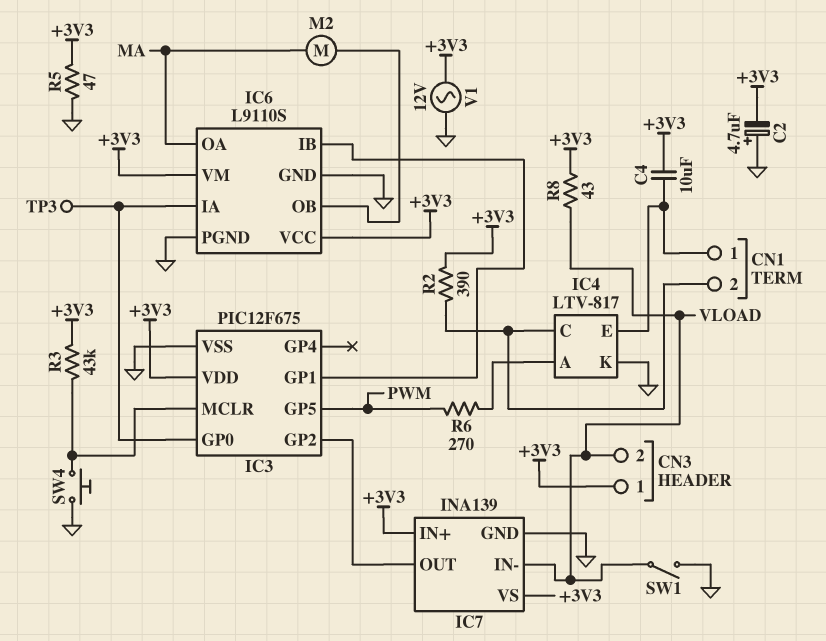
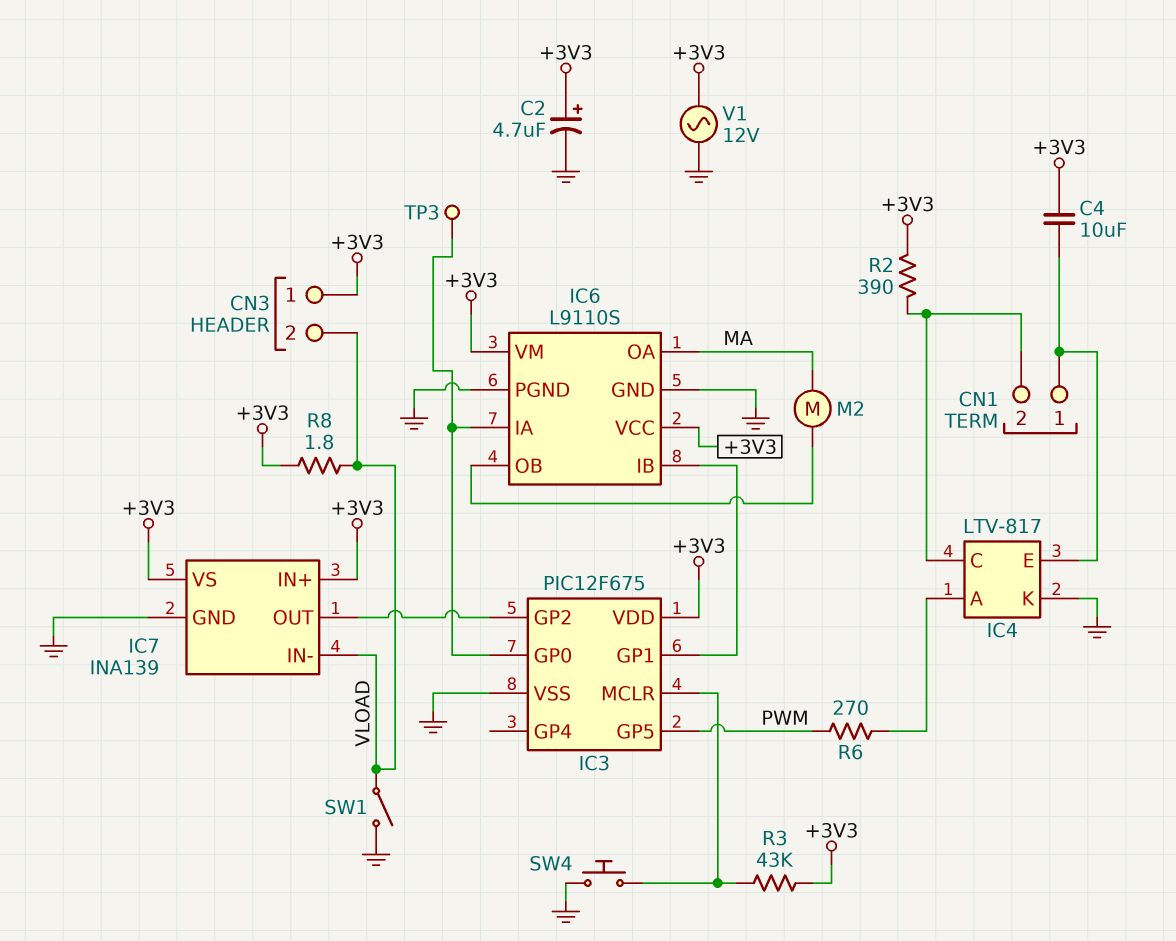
C2: 4.7uF (plus GND, minus +3V3) -> 4.7uF (plus +3V3, minus GND)
R5: 47 (+3V3, GND) -> none
R8: 43 (+3V3, VLOAD) -> 1.8 (+3V3, VLOAD)

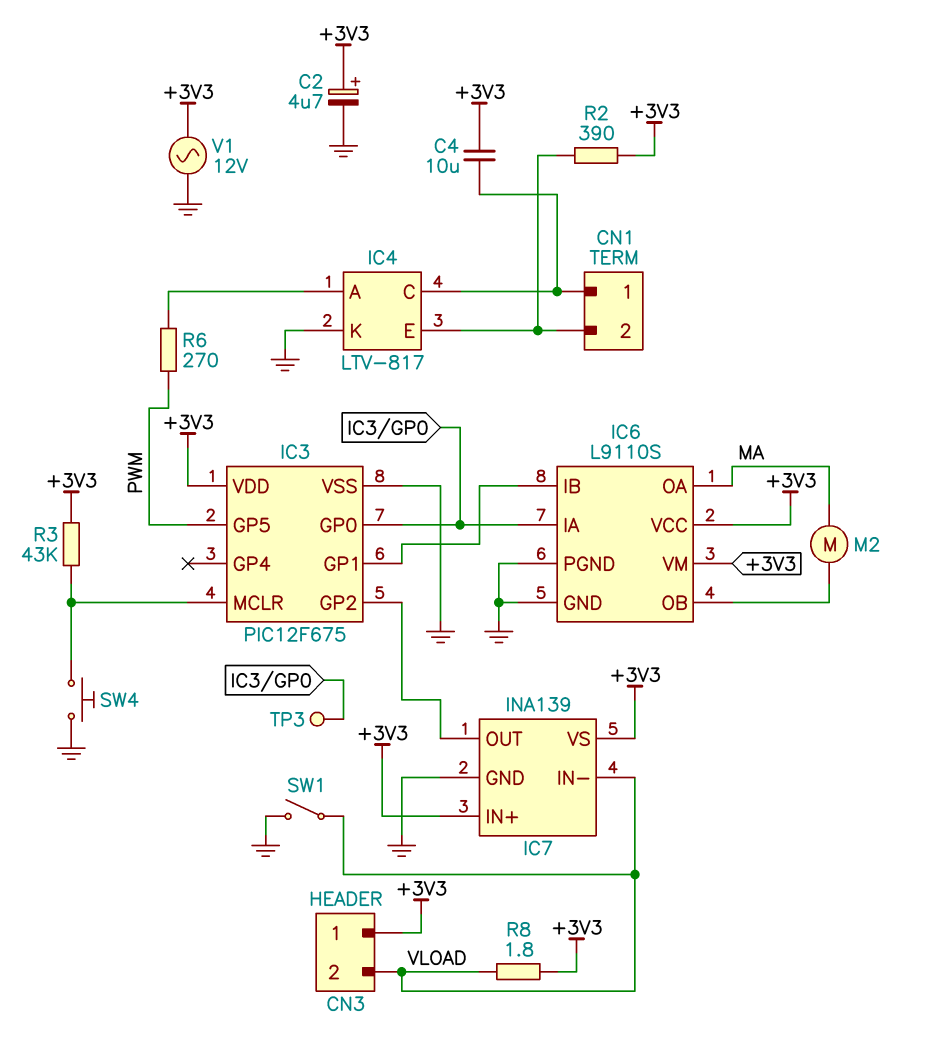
IC4 pin C: CN1/2 -> CN1/1
IC4 pin E: CN1/1 -> CN1/2

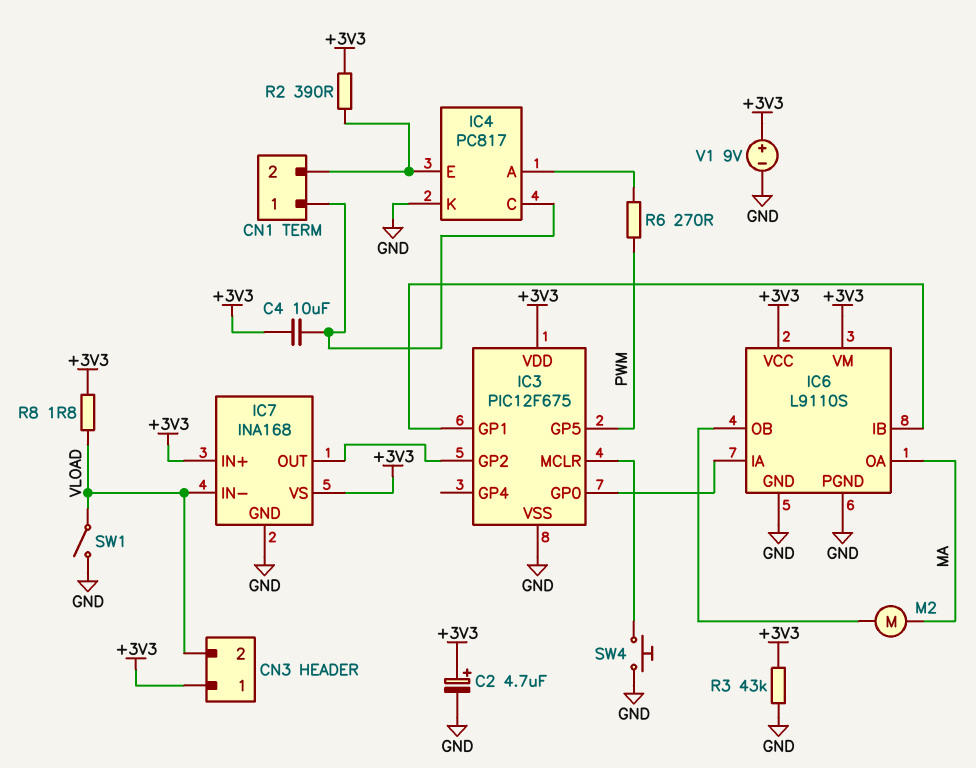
IC4: LTV-817 -> PC817
IC7: INA139 -> INA168
R3: 43k (+3V3, IC3/MCLR) -> 43k (+3V3, GND)
TP3: test point (IC3/GP0) -> none
V1: AC 12V (+3V3, GND) -> 9V (plus +3V3, minus GND)

